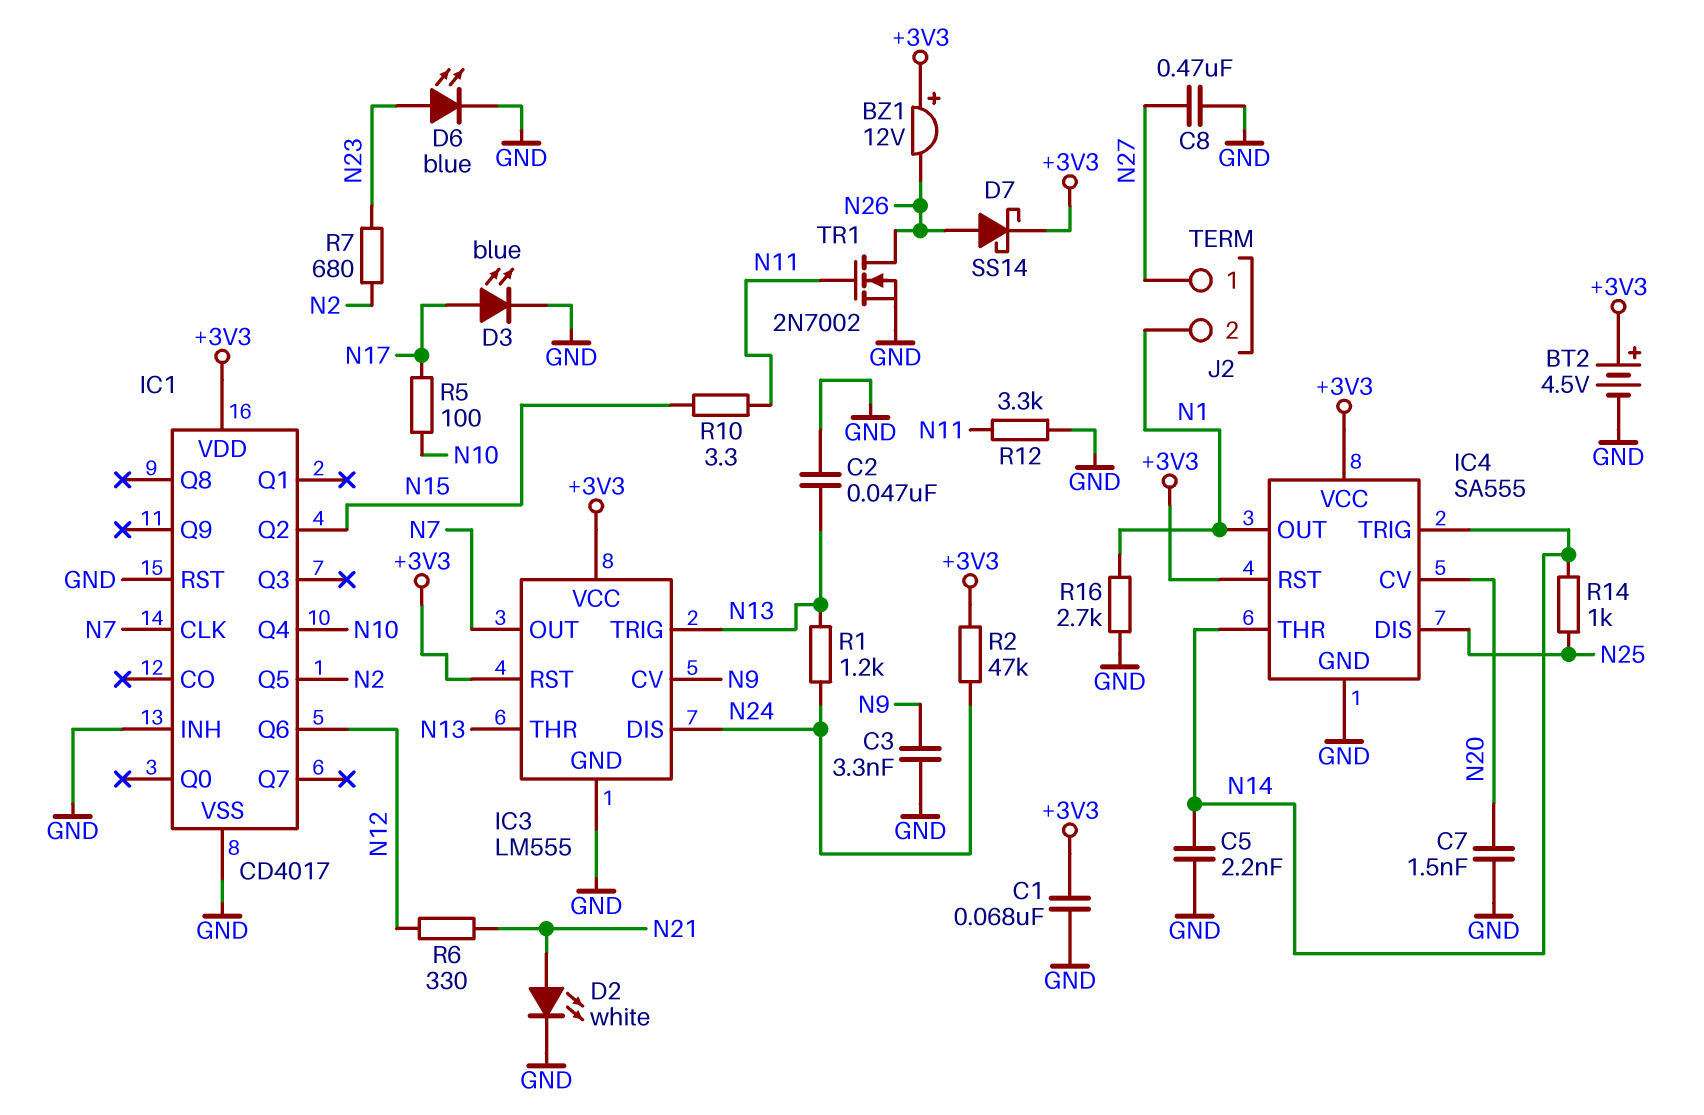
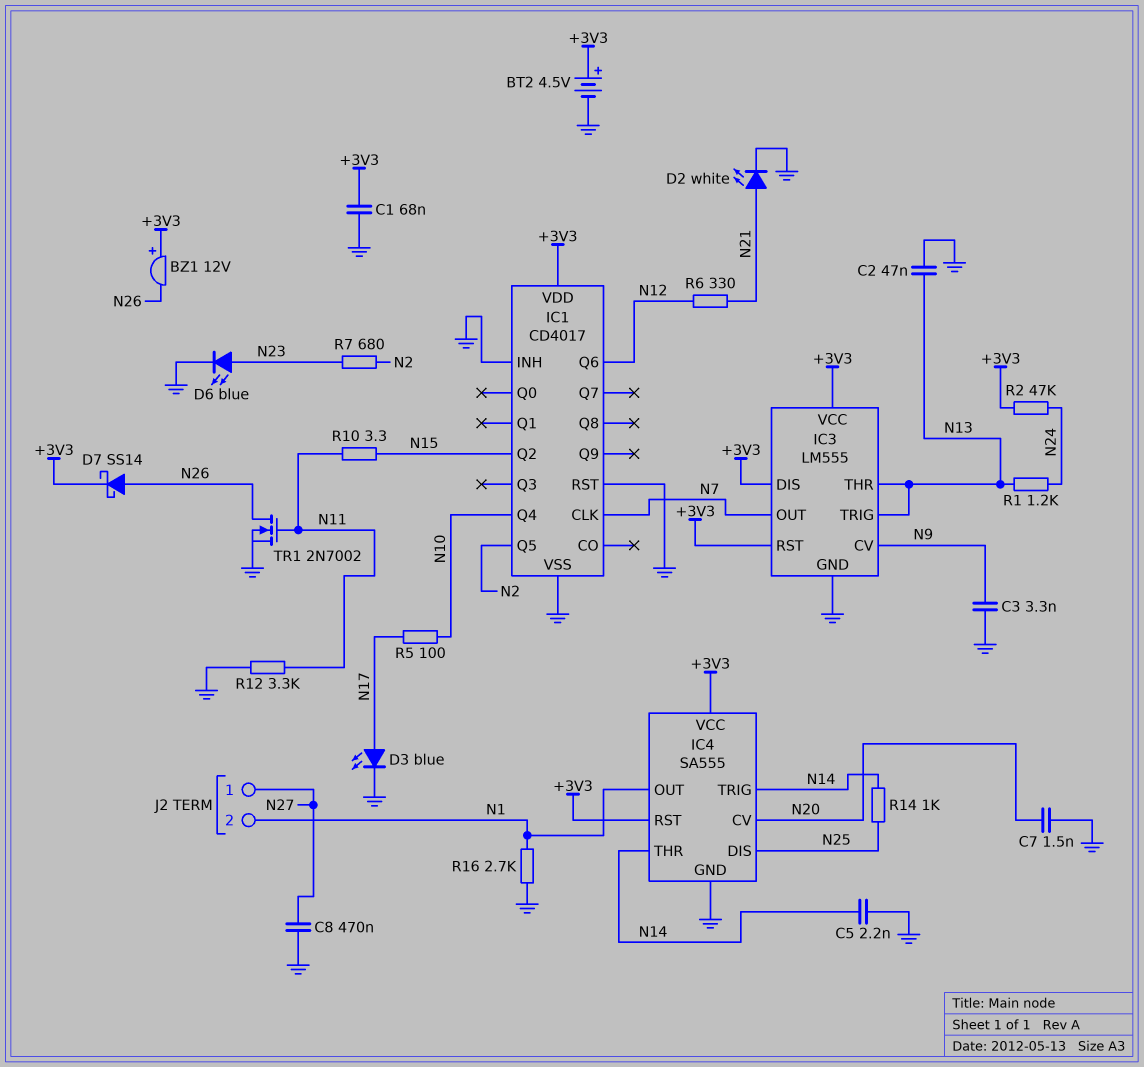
IC3 pin DIS: N24 -> +3V3

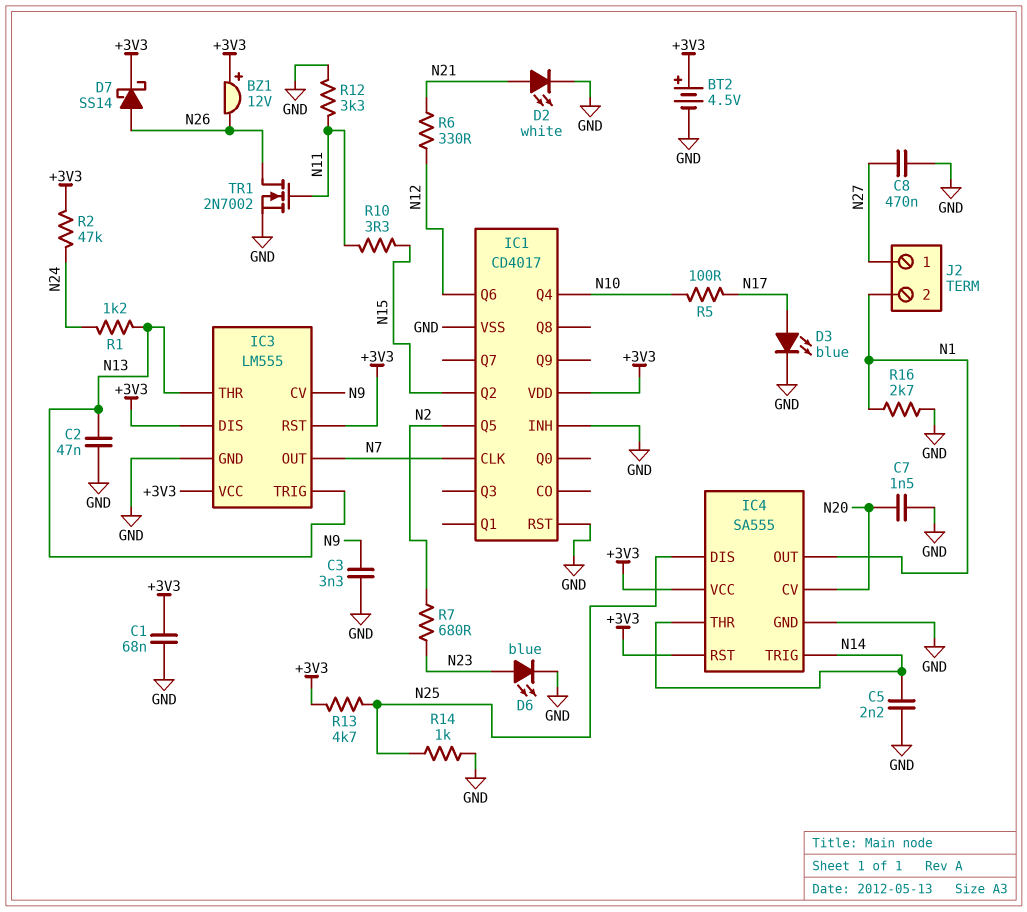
R13: none -> 4.7k (+3V3, N25)
R14: 1k (N14, N25) -> 1k (GND, N25)

